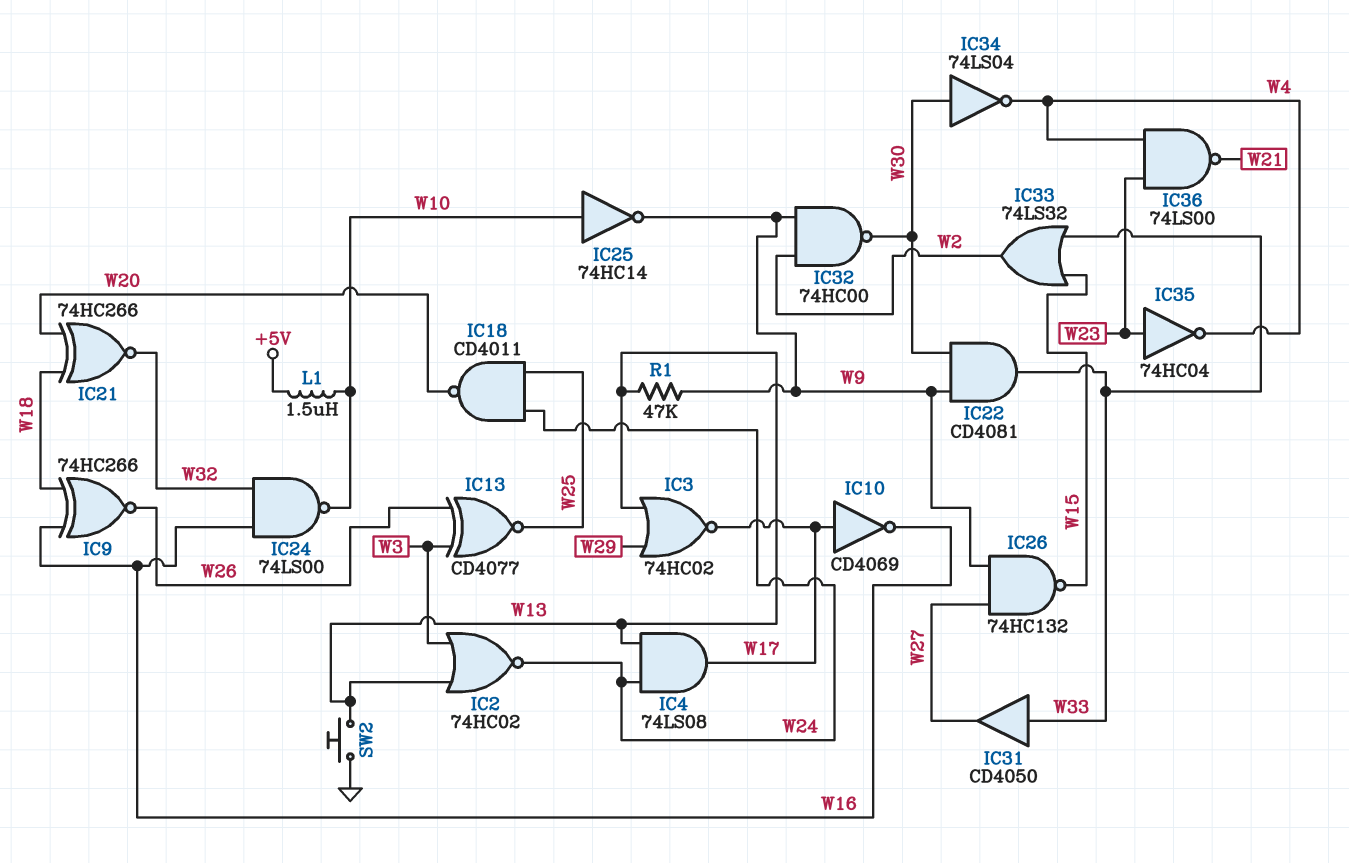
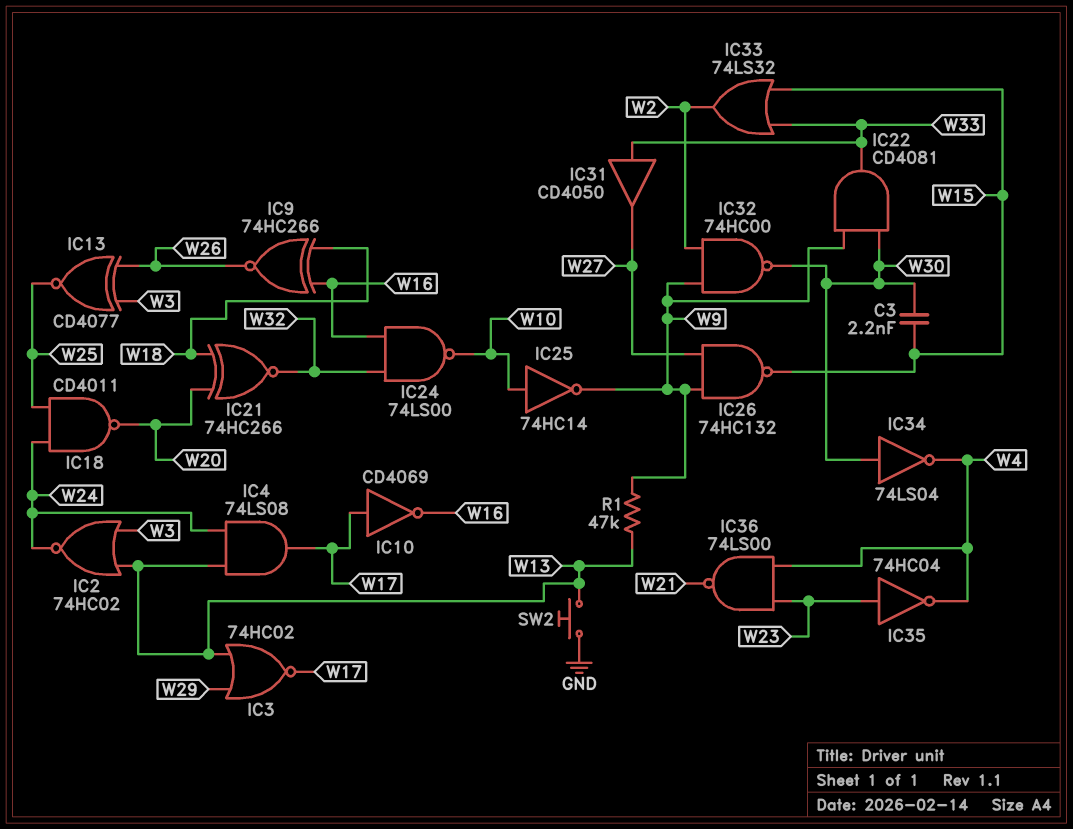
C3: none -> 2.2nF (W15, W30)
L1: 1.5uH (+5V, W10) -> none

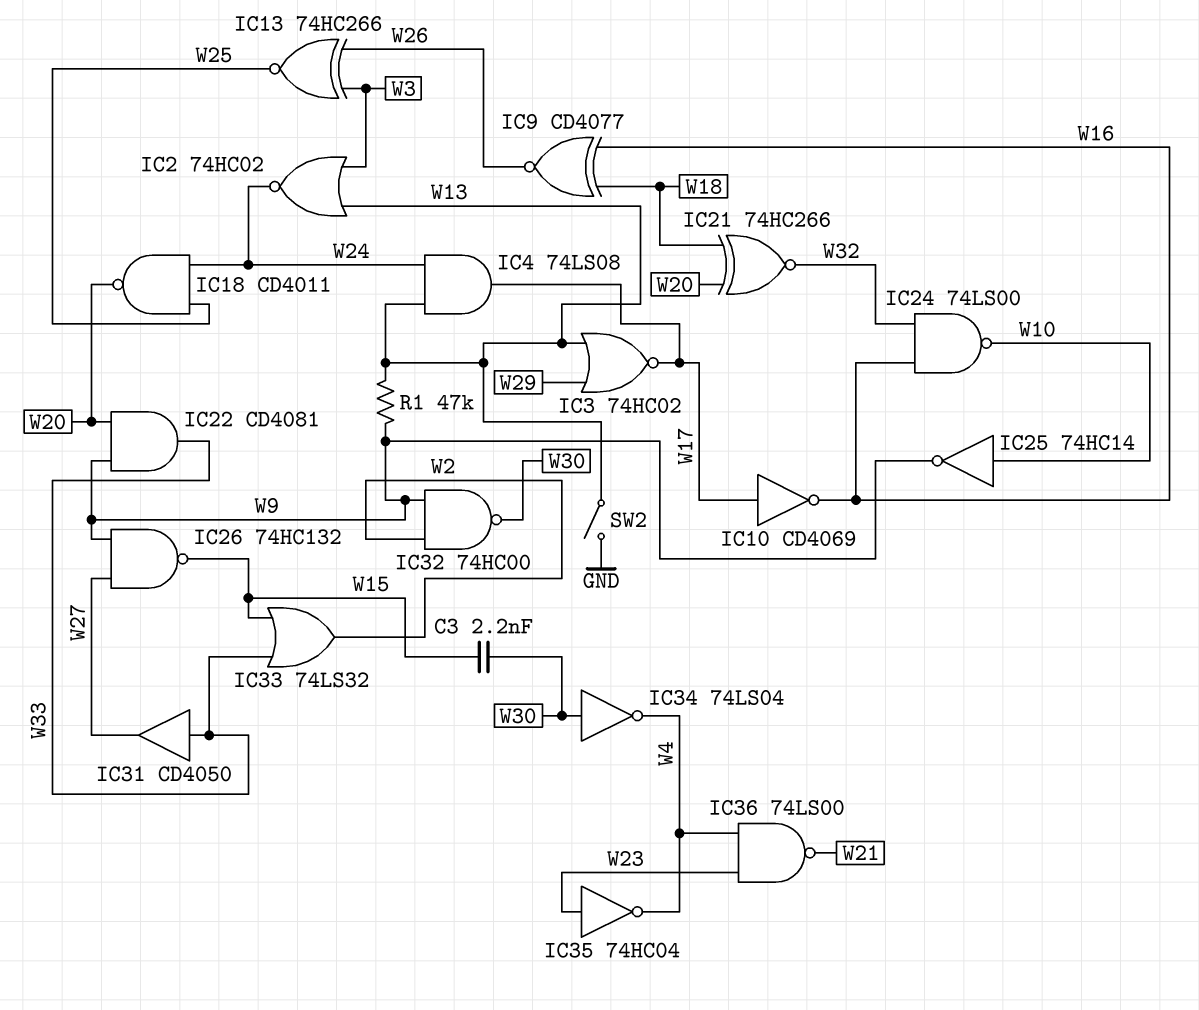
IC9: XNOR 74HC266 (in W16, in W18, out W26) -> XNOR CD4077 (in W16, in W18, out W26)
IC13: XNOR CD4077 (in W3, in W26, out W25) -> XNOR 74HC266 (in W3, in W26, out W25)
IC22: AND CD4081 (in W9, in W30, out W33) -> AND CD4081 (in W9, in W20, out W33)
SW2: button (GND, W13) -> switch (GND, W13)

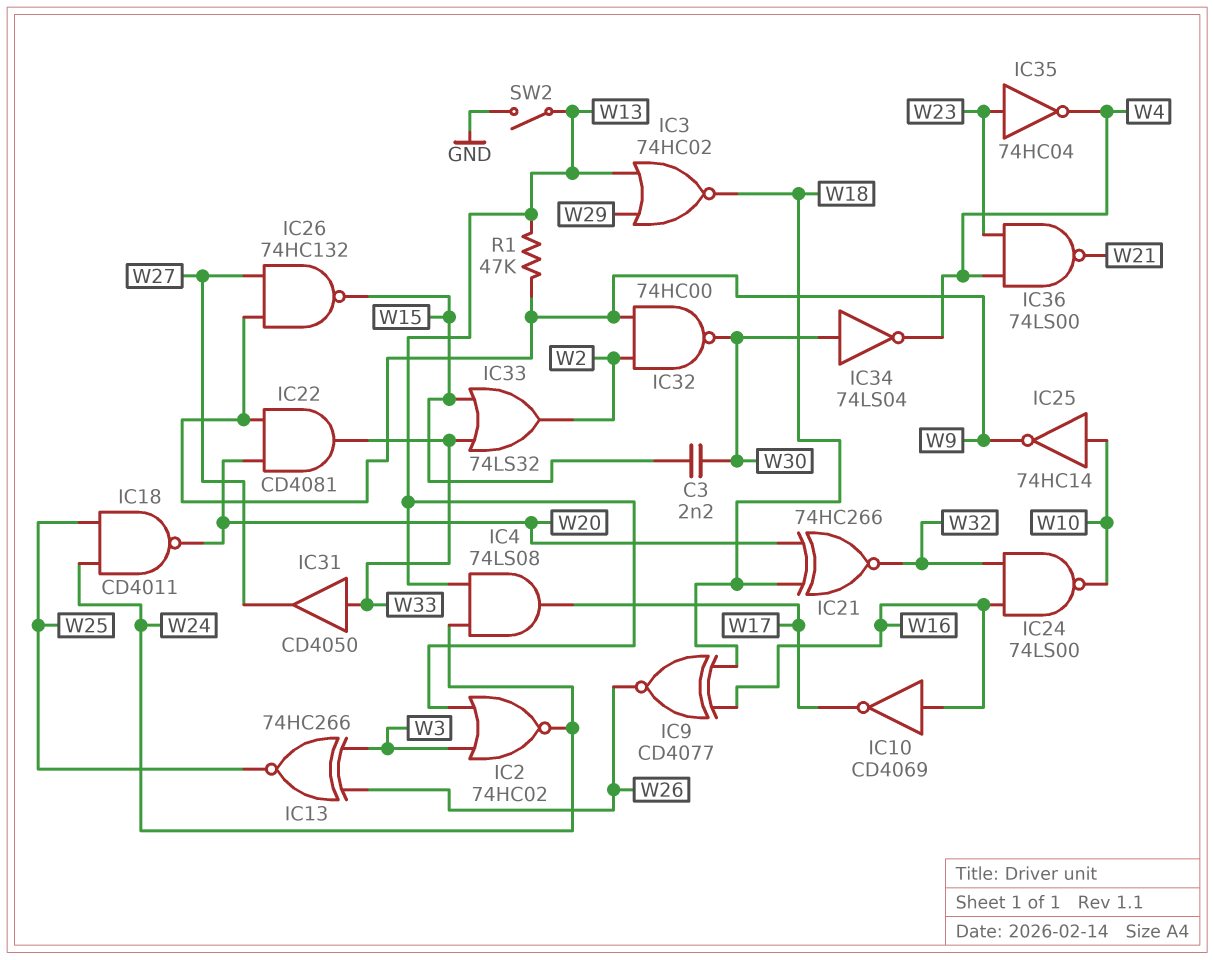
IC3: NOR 74HC02 (in W13, in W29, out W17) -> NOR 74HC02 (in W13, in W29, out W18)
IC10: NOT CD4069 (in W17, out W16) -> NOT CD4069 (in W16, out W17)

